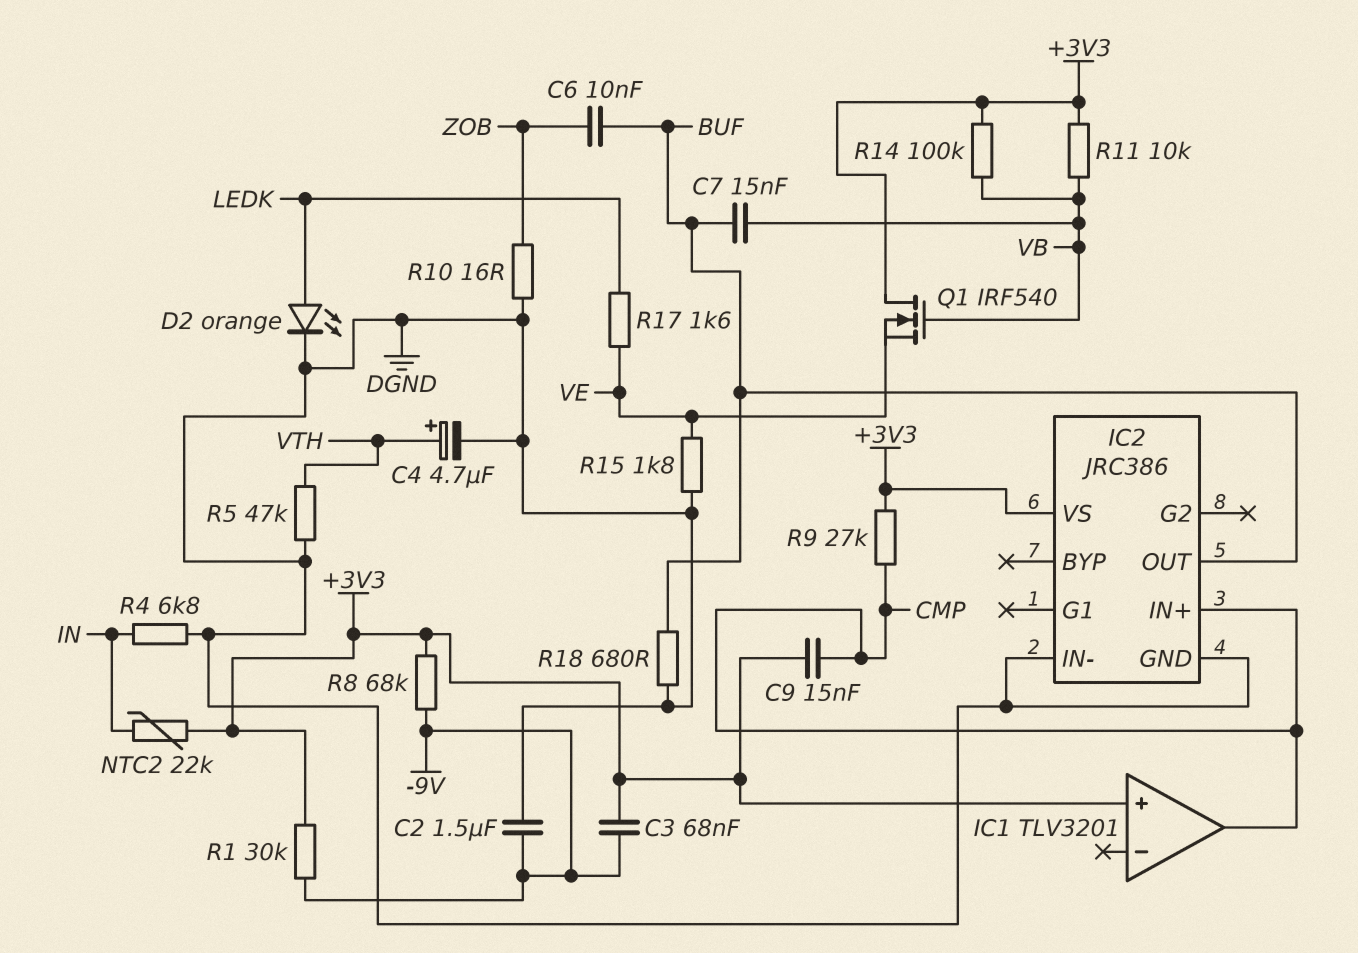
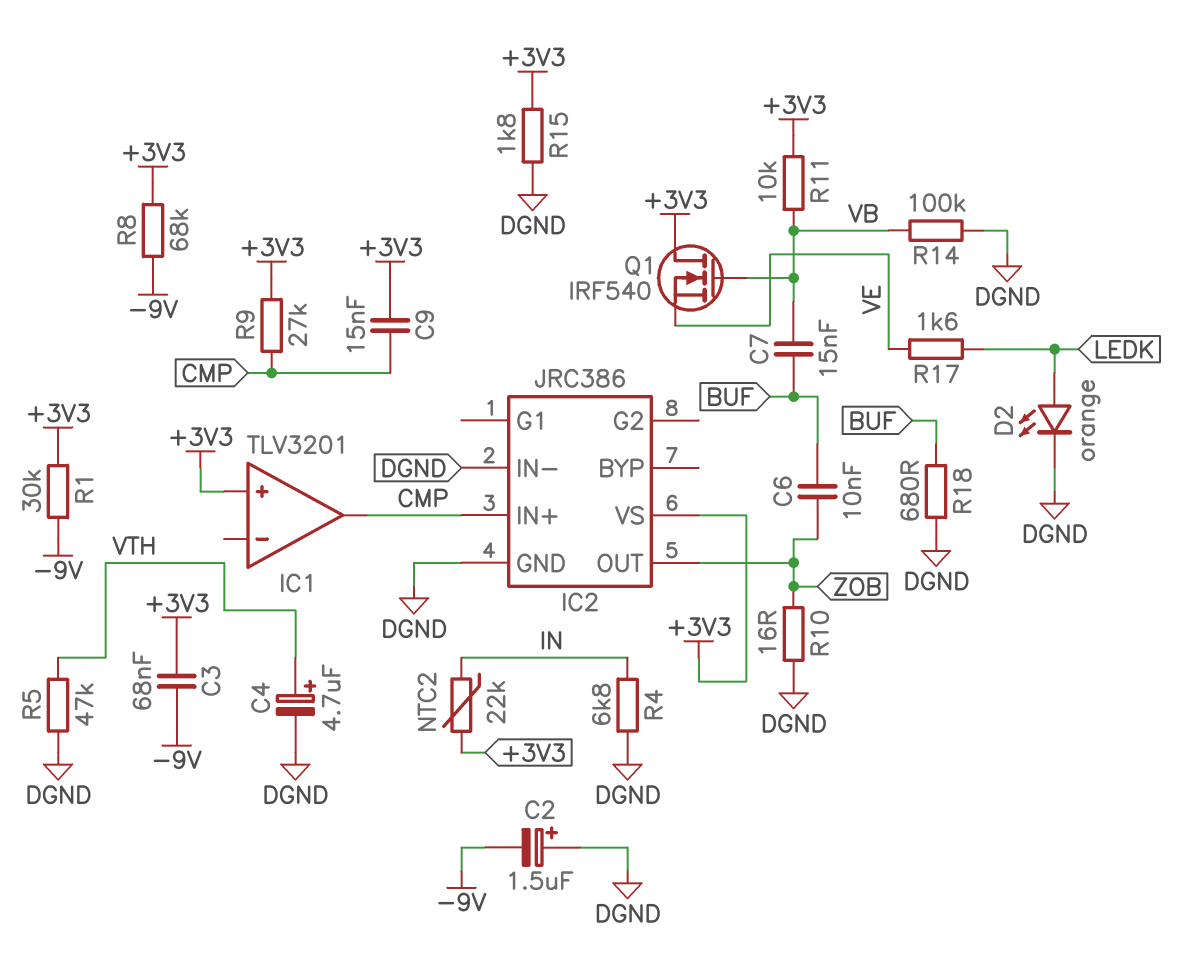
C2: 1.5uF (-9V, DGND) -> 1.5uF (plus DGND, minus -9V)
IC2 pin OUT: BUF -> ZOB
R14: 100k (+3V3, VB) -> 100k (DGND, VB)
R15: 1.8k (DGND, VE) -> 1.8k (+3V3, DGND)

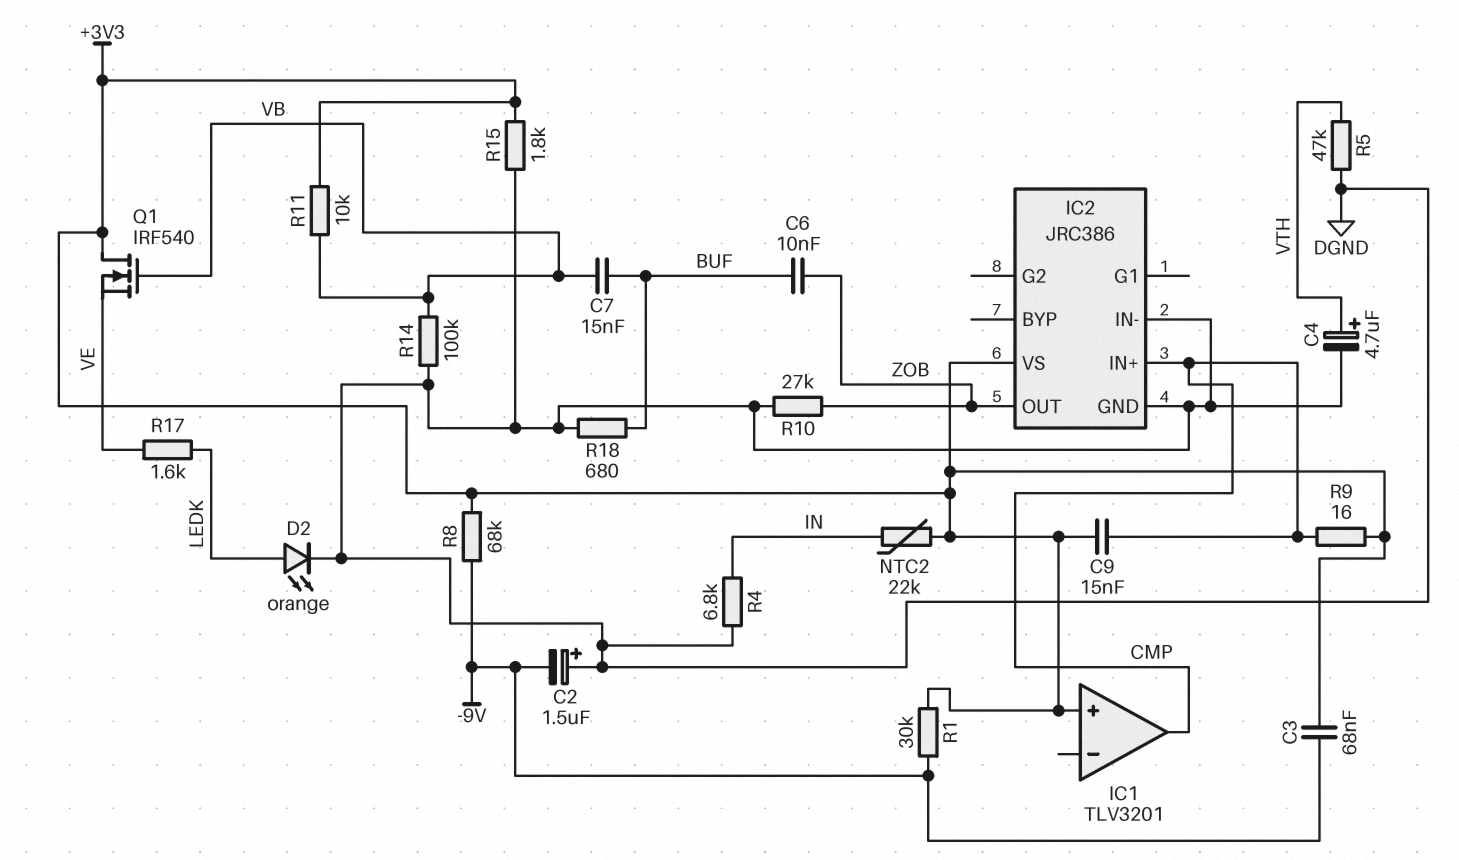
R9: 27k (+3V3, CMP) -> 16 (+3V3, CMP)
R10: 16 (DGND, ZOB) -> 27k (DGND, ZOB)

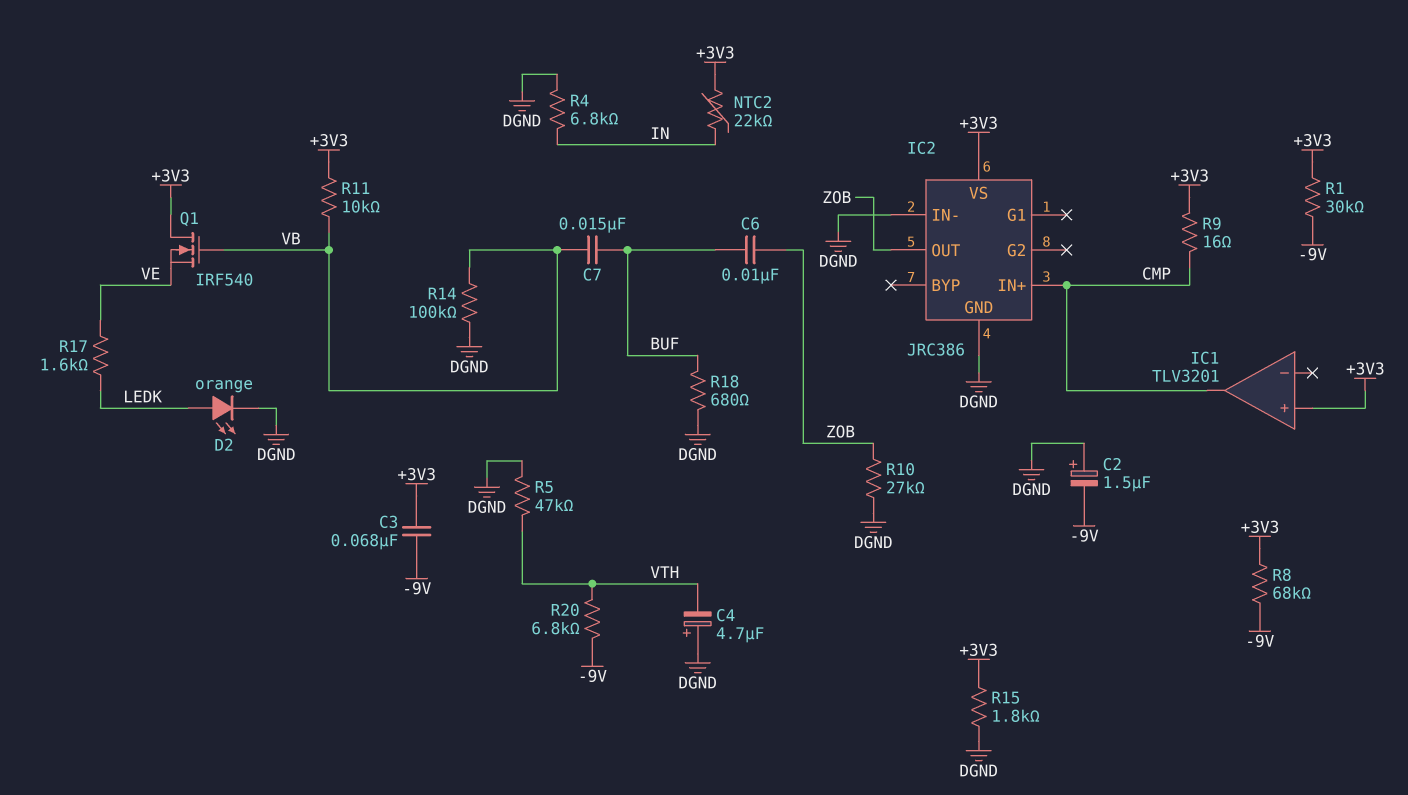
C4: 4.7uF (plus VTH, minus DGND) -> 4.7uF (plus DGND, minus VTH)
C9: 15nF (+3V3, CMP) -> none
R20: none -> 6.8k (-9V, VTH)

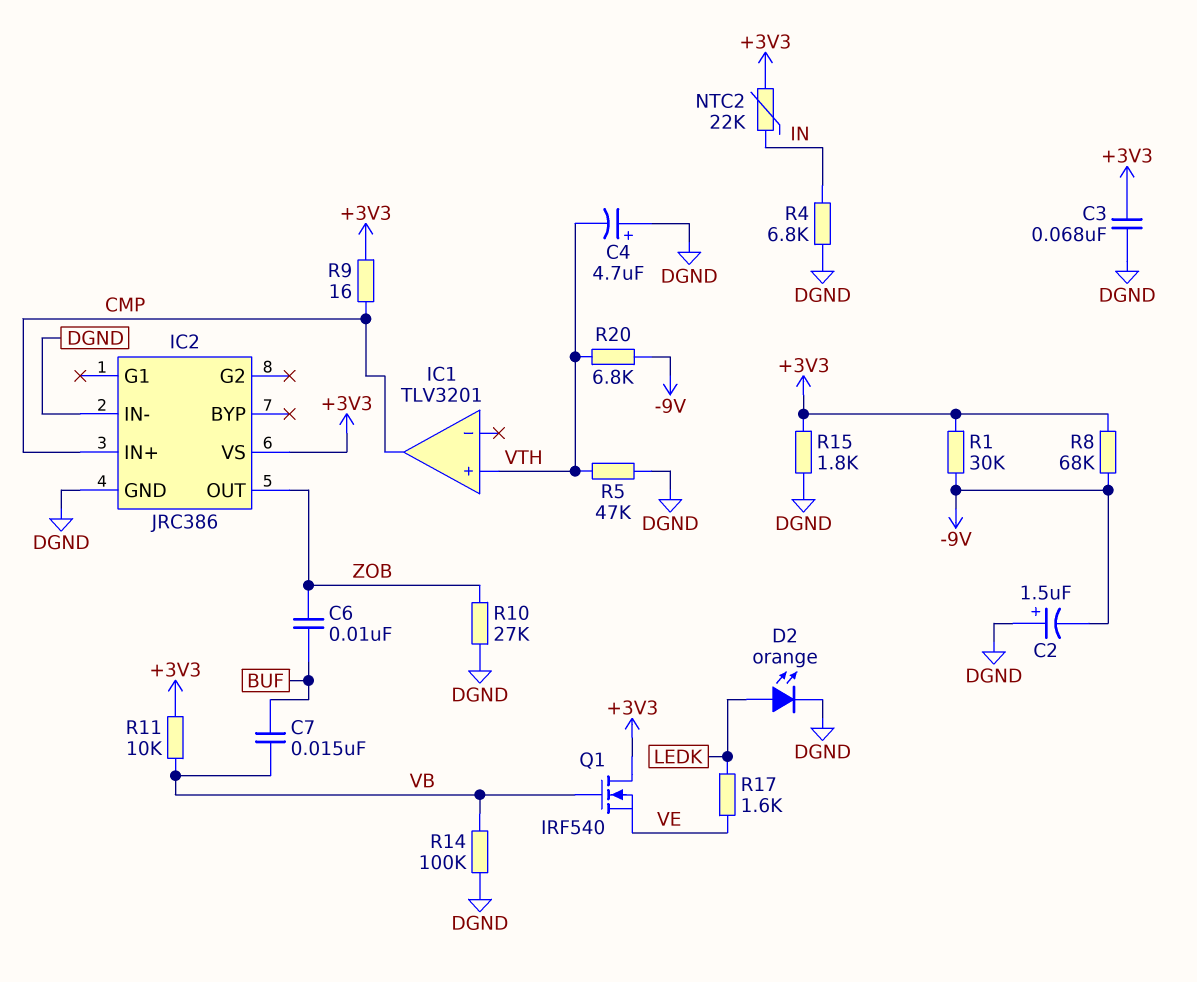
C3: 68nF (+3V3, -9V) -> 68nF (+3V3, DGND)
IC1 pin in+: +3V3 -> VTH
R18: 680 (BUF, DGND) -> none

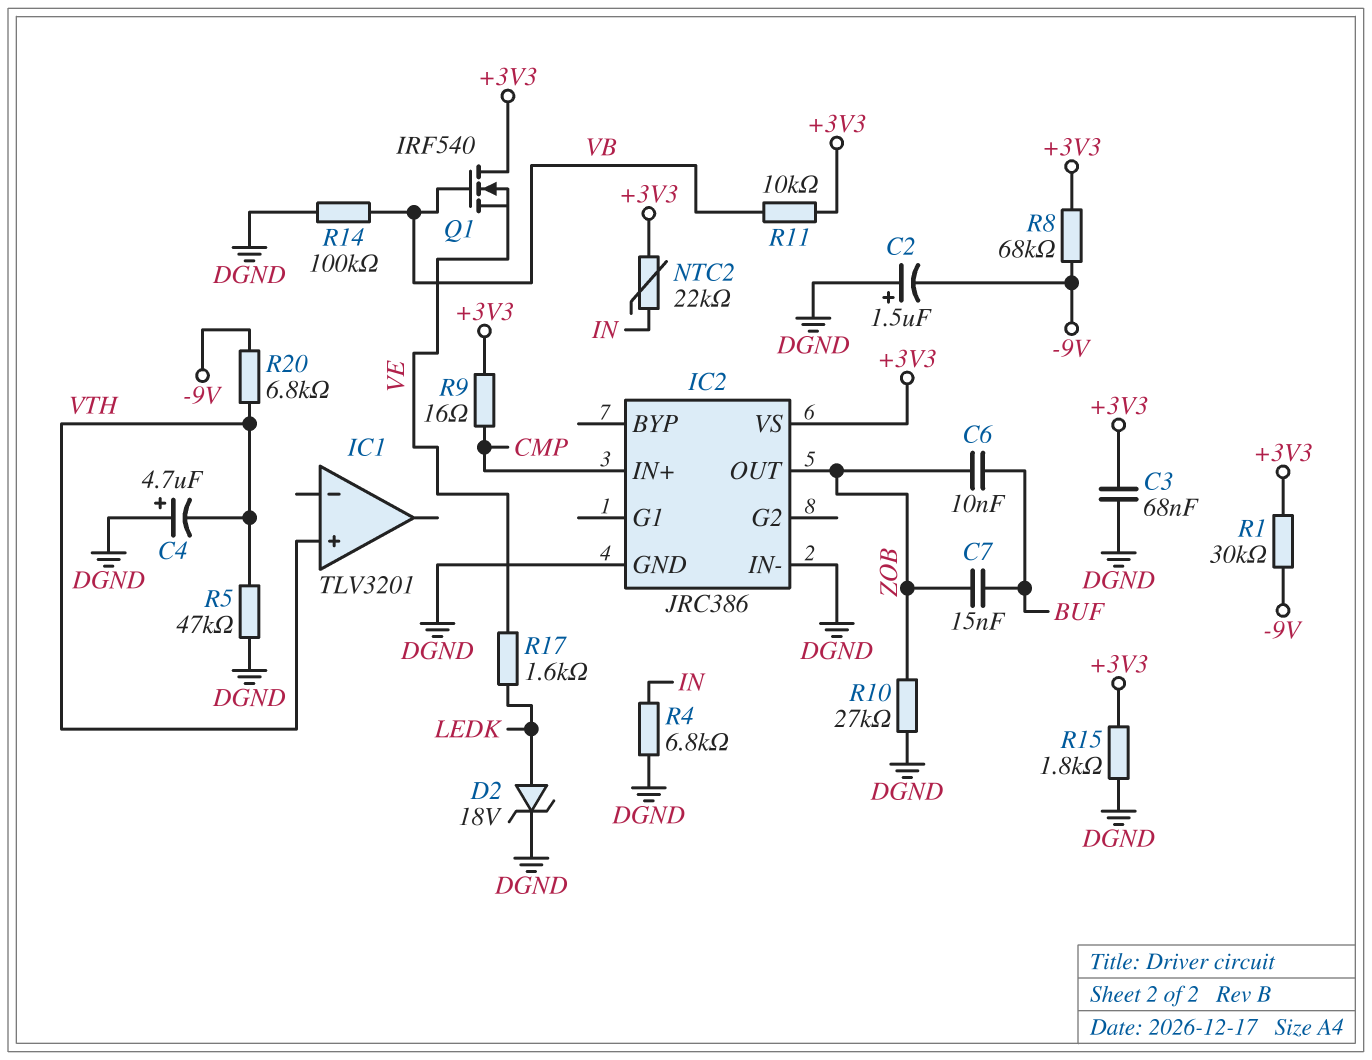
C7: 15nF (BUF, VB) -> 15nF (BUF, ZOB)
D2: LED orange (A LEDK, K DGND) -> zener 18V (A LEDK, K DGND)
IC1 pin out: CMP -> none

